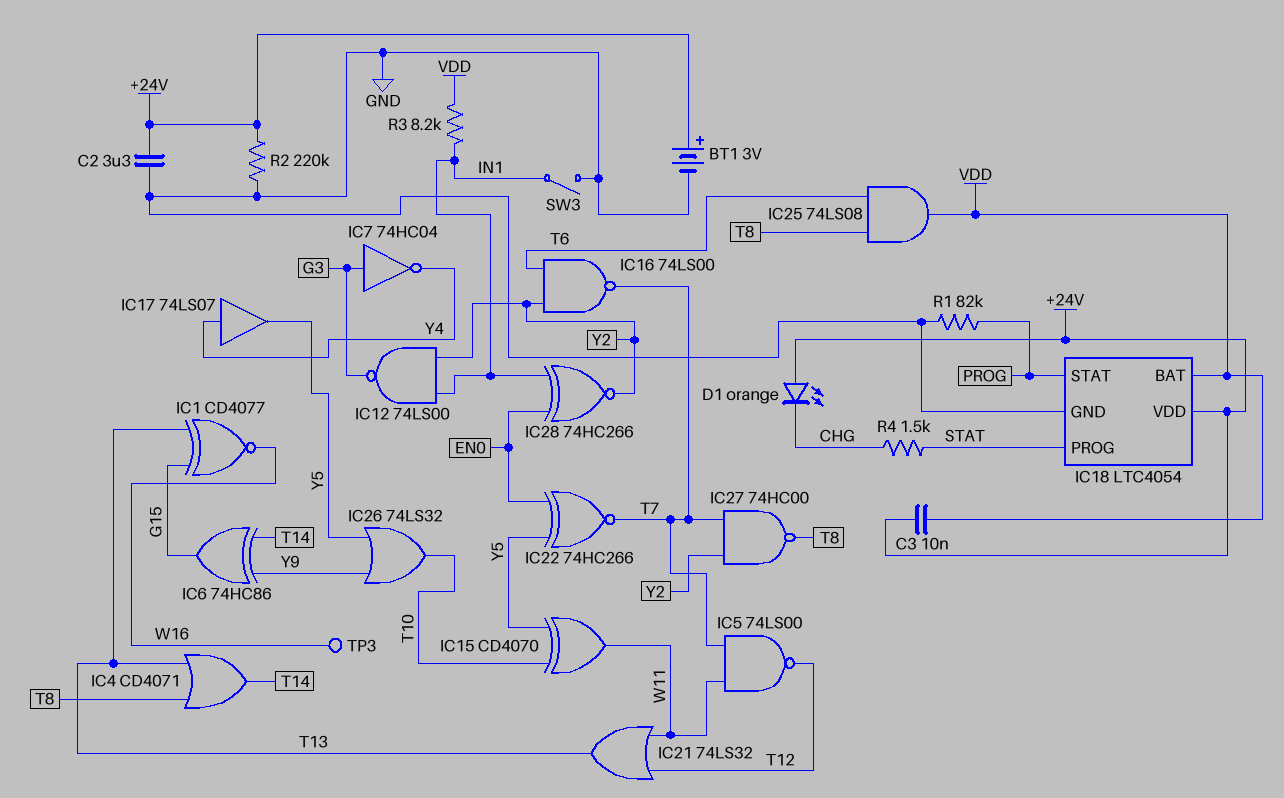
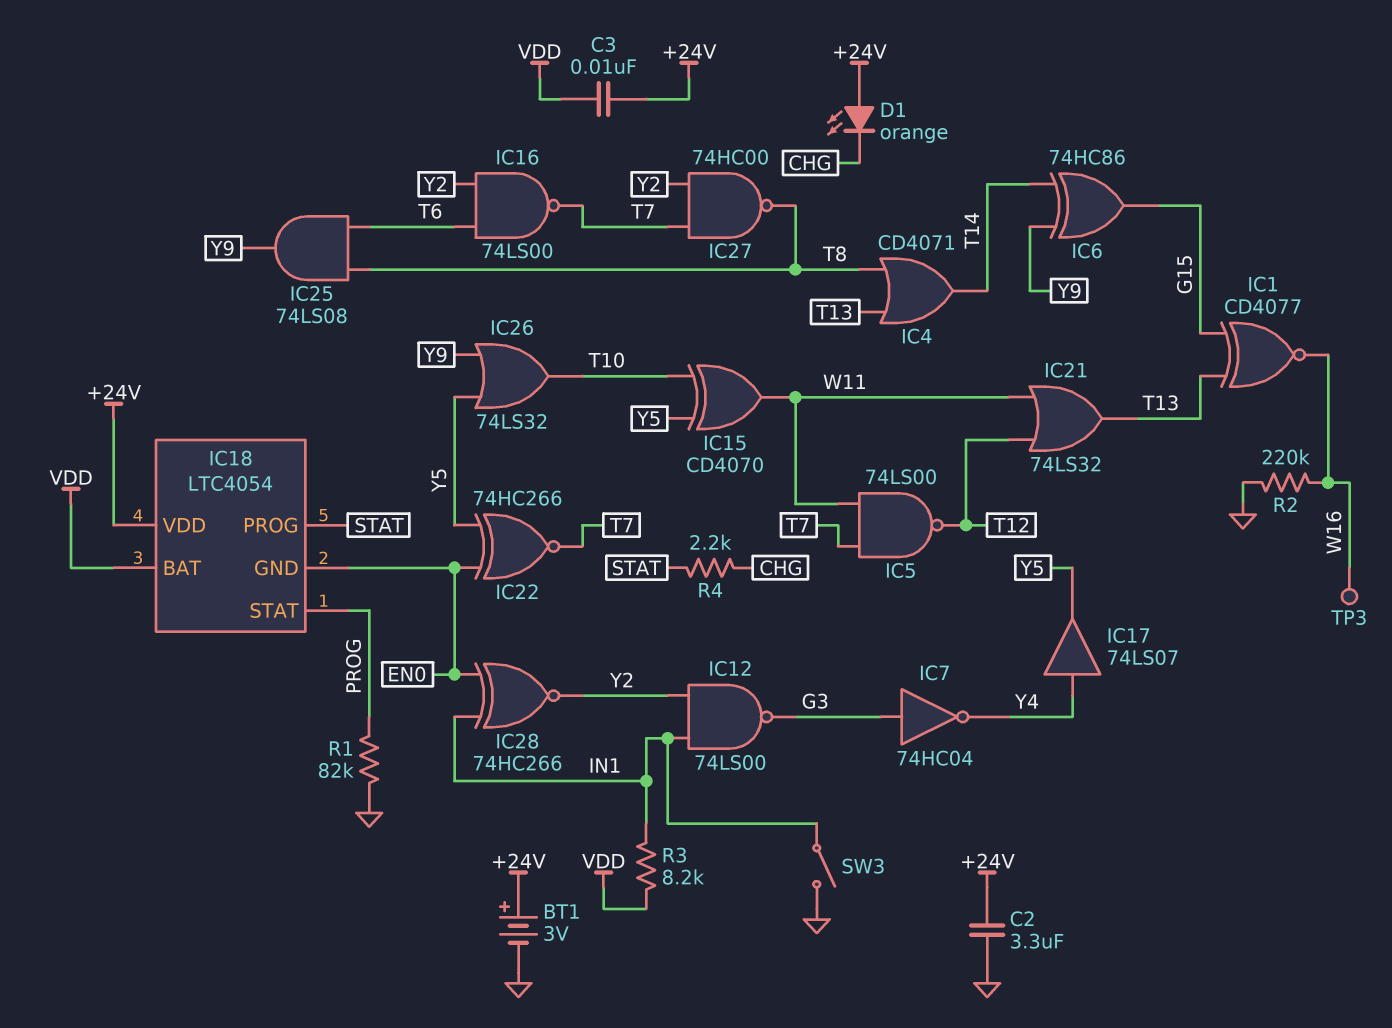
IC18 pin GND: GND -> EN0
IC25: AND 74LS08 (in T6, in T8, out VDD) -> AND 74LS08 (in T6, in T8, out Y9)
R2: 220k (+24V, GND) -> 220k (GND, W16)
R4: 1.5k (CHG, STAT) -> 2.2k (CHG, STAT)

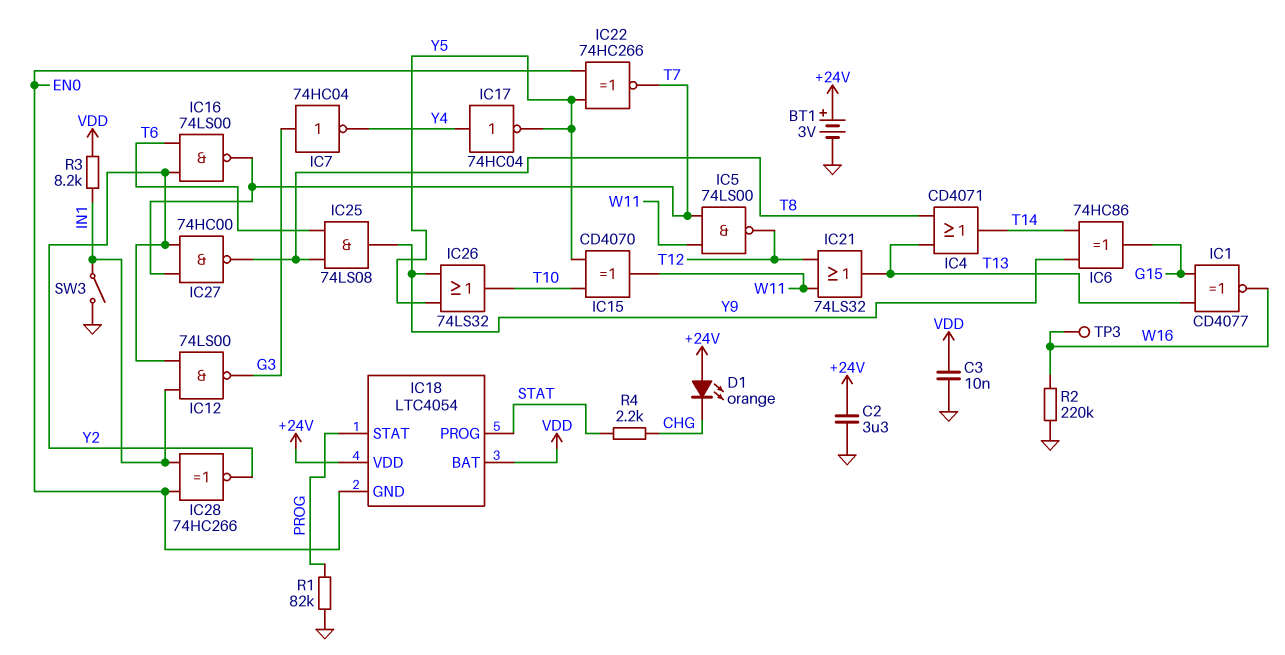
C3: 10nF (+24V, VDD) -> 10nF (GND, VDD)
IC17: buffer 74LS07 (in Y4, out Y5) -> NOT 74HC04 (in Y4, out Y5)

